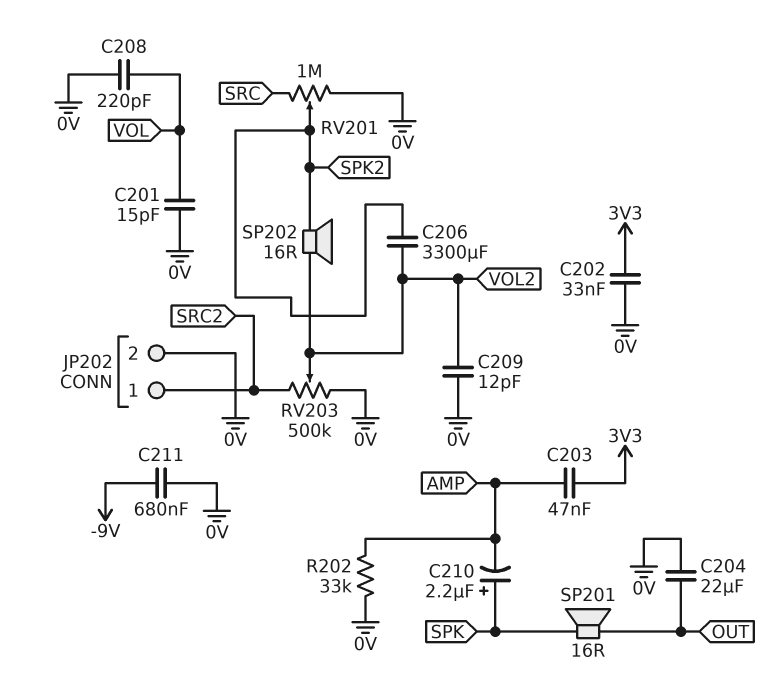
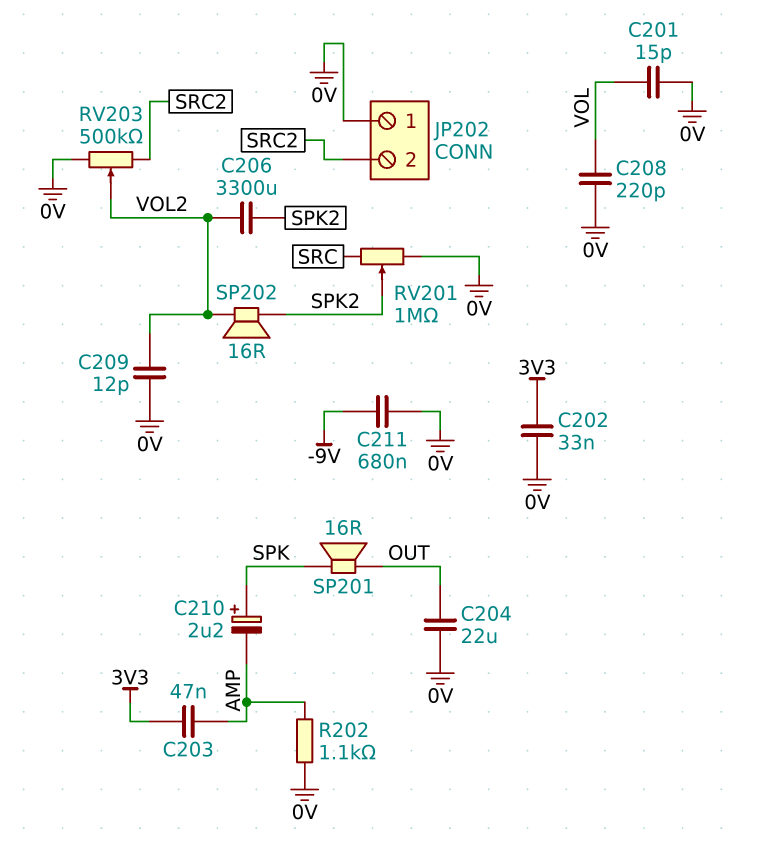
JP202 pin 1: SRC2 -> 0V
JP202 pin 2: 0V -> SRC2
R202: 33k (0V, AMP) -> 1.1k (0V, AMP)

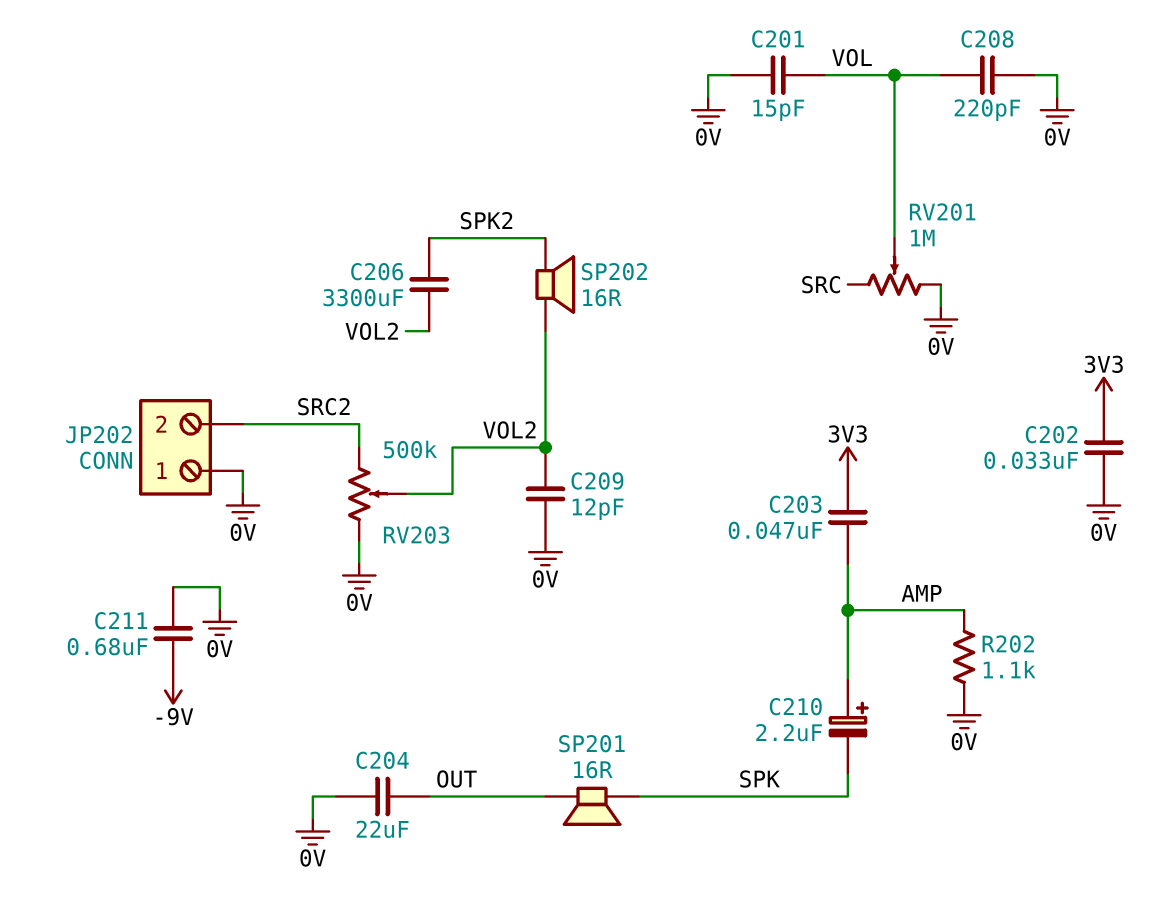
C210: 2.2uF (plus SPK, minus AMP) -> 2.2uF (plus AMP, minus SPK)
RV201: 1M (0V, SRC, wiper SPK2) -> 1M (0V, SRC, wiper VOL)

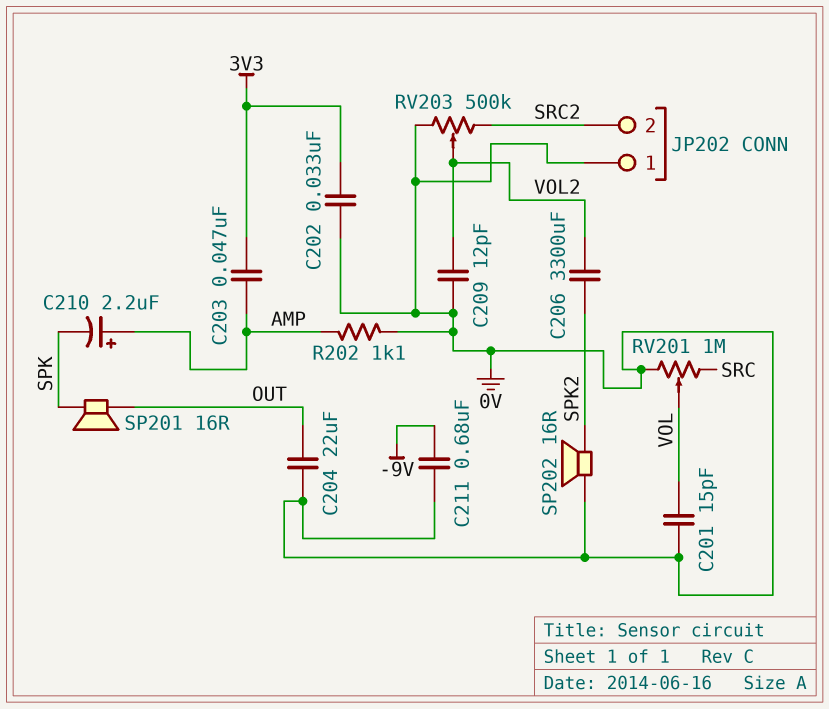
C208: 220pF (0V, VOL) -> none
SP202: speaker 16R (SPK2, VOL2) -> speaker 16R (0V, SPK2)

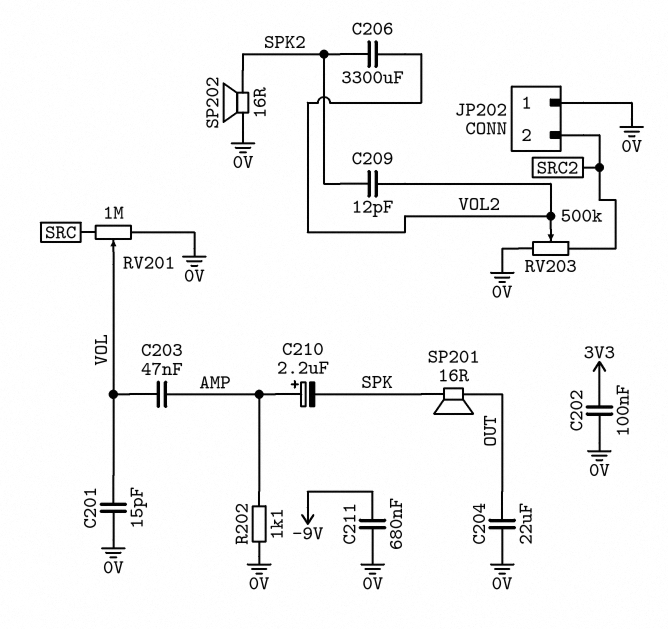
C202: 33nF (0V, 3V3) -> 100nF (0V, 3V3)
C203: 47nF (3V3, AMP) -> 47nF (AMP, VOL)
C209: 12pF (0V, VOL2) -> 12pF (SPK2, VOL2)

